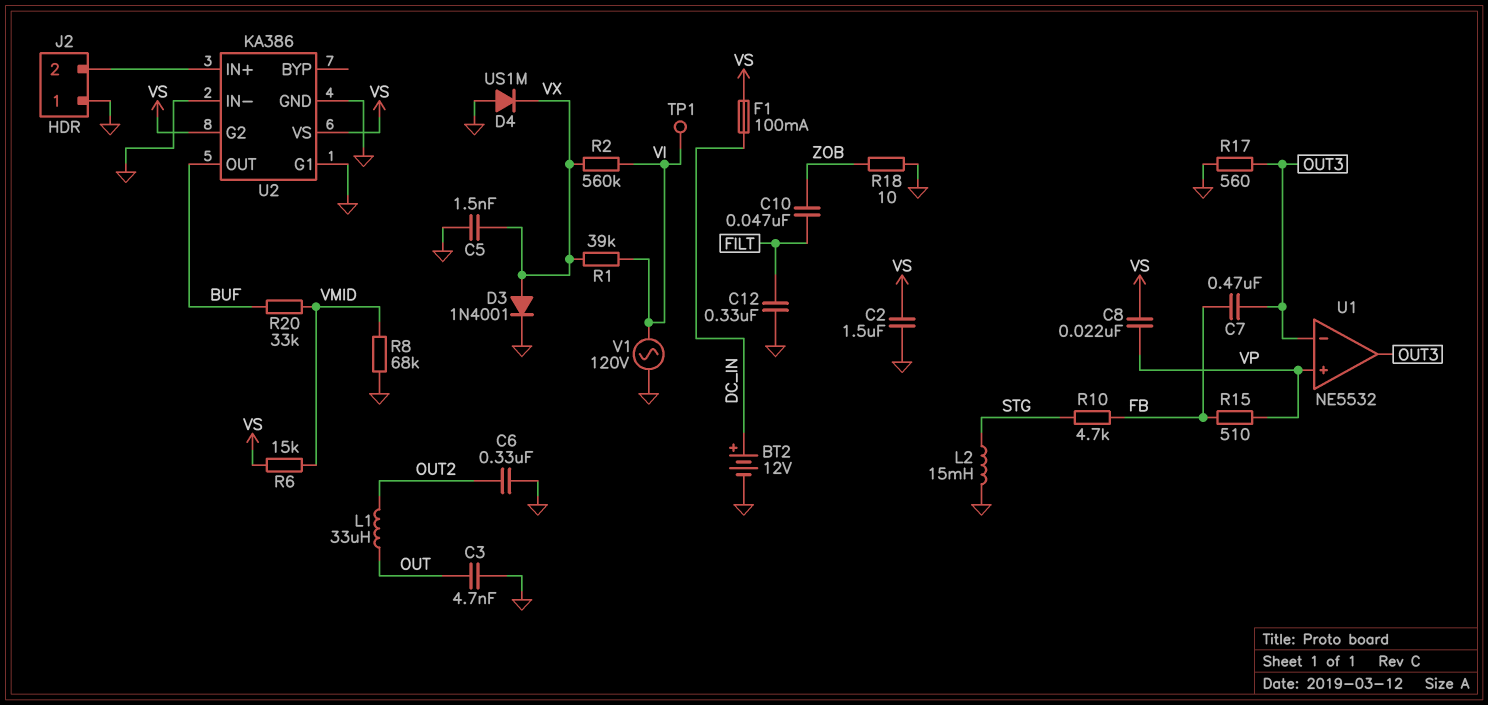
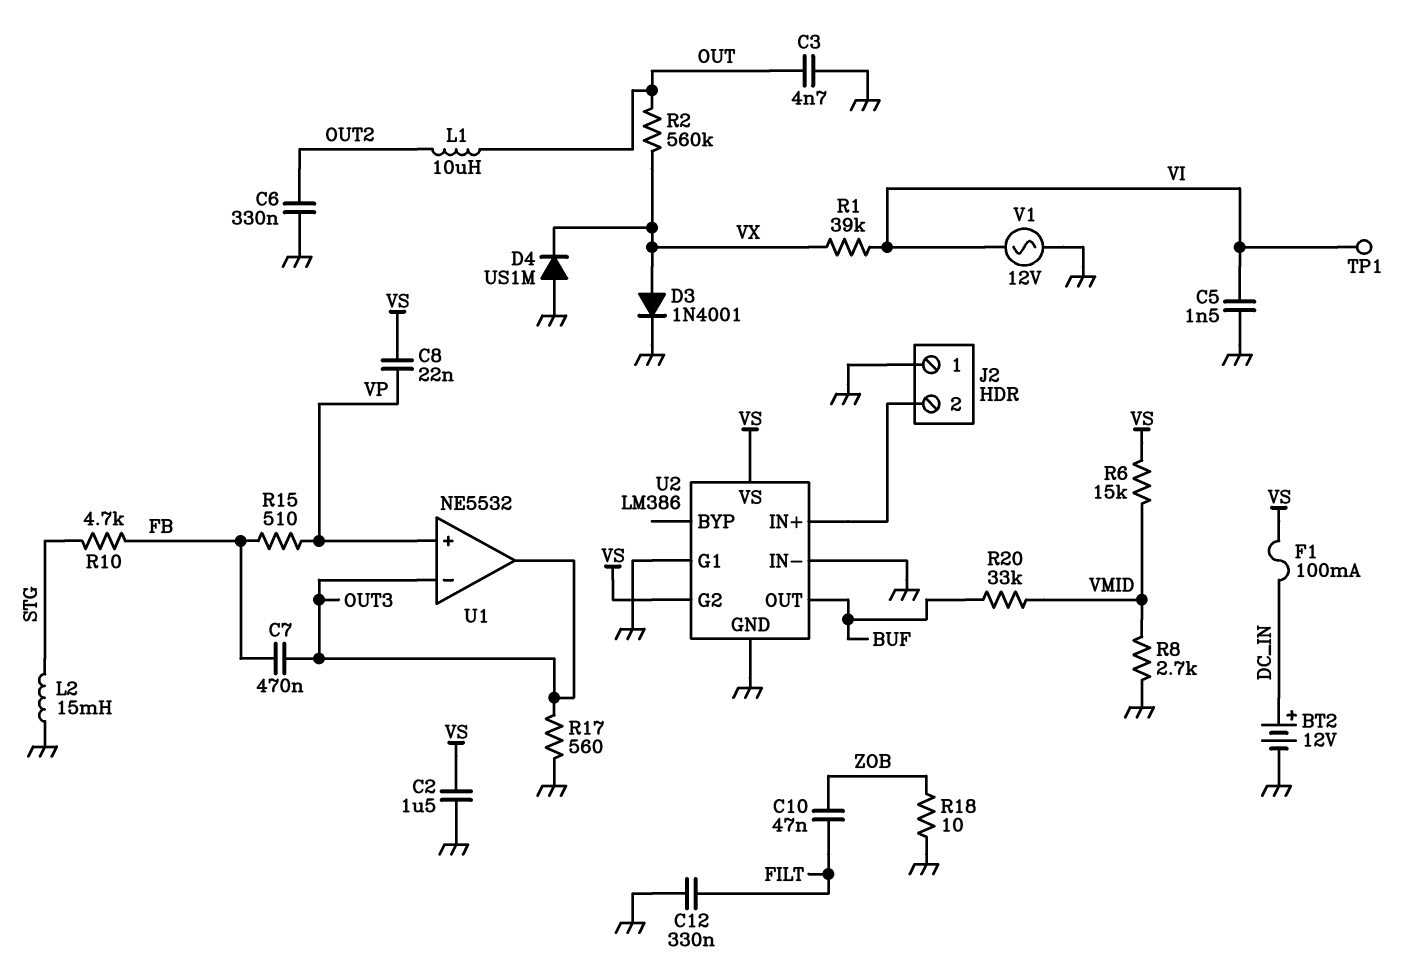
C5: 1.5nF (GND, VX) -> 1.5nF (GND, VI)
L1: 33uH (OUT, OUT2) -> 10uH (OUT, OUT2)
R2: 560k (VI, VX) -> 560k (OUT, VX)
R8: 68k (GND, VMID) -> 2.7k (GND, VMID)
U2: KA386 -> LM386
V1: AC 120V (GND, VI) -> AC 12V (GND, VI)

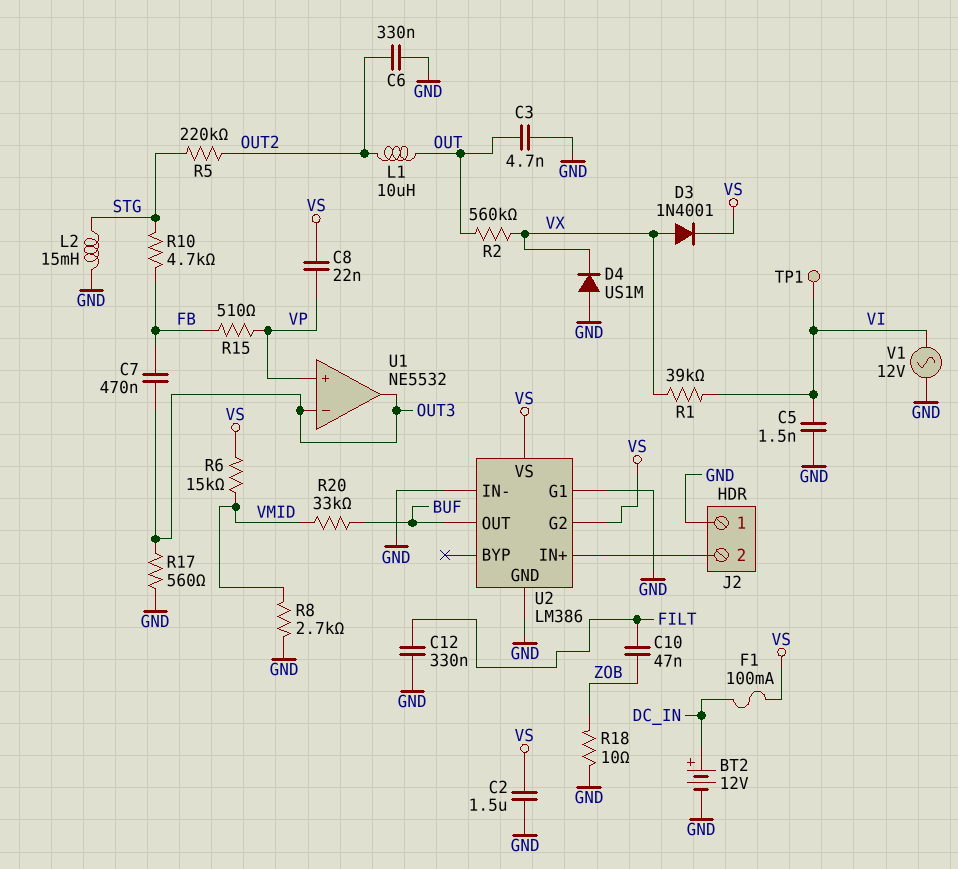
D3: diode 1N4001 (A VX, K GND) -> diode 1N4001 (A VX, K VS)
R5: none -> 220k (OUT2, STG)

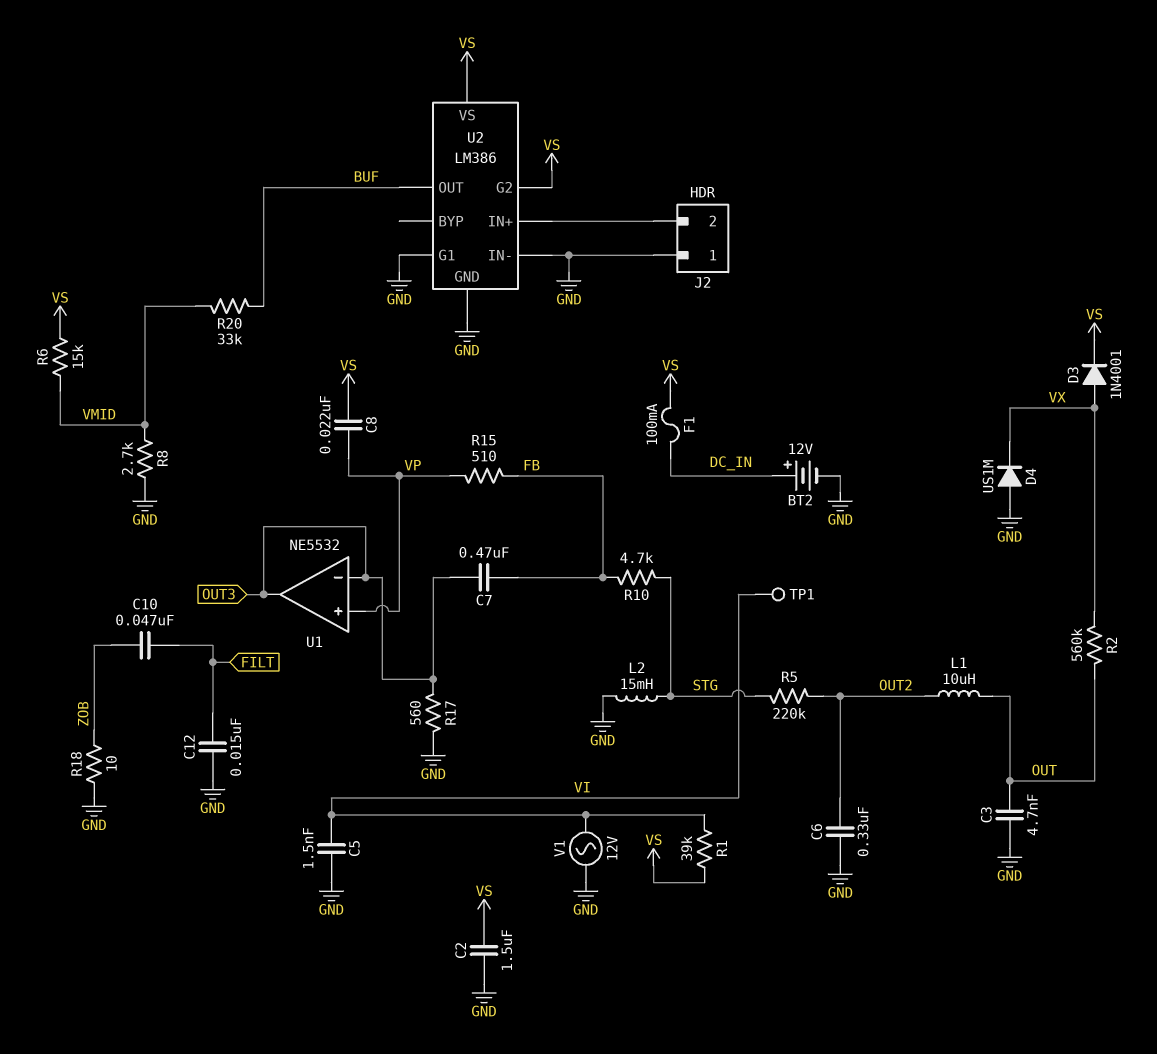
C12: 330nF (FILT, GND) -> 15nF (FILT, GND)
R1: 39k (VI, VX) -> 39k (VI, VS)

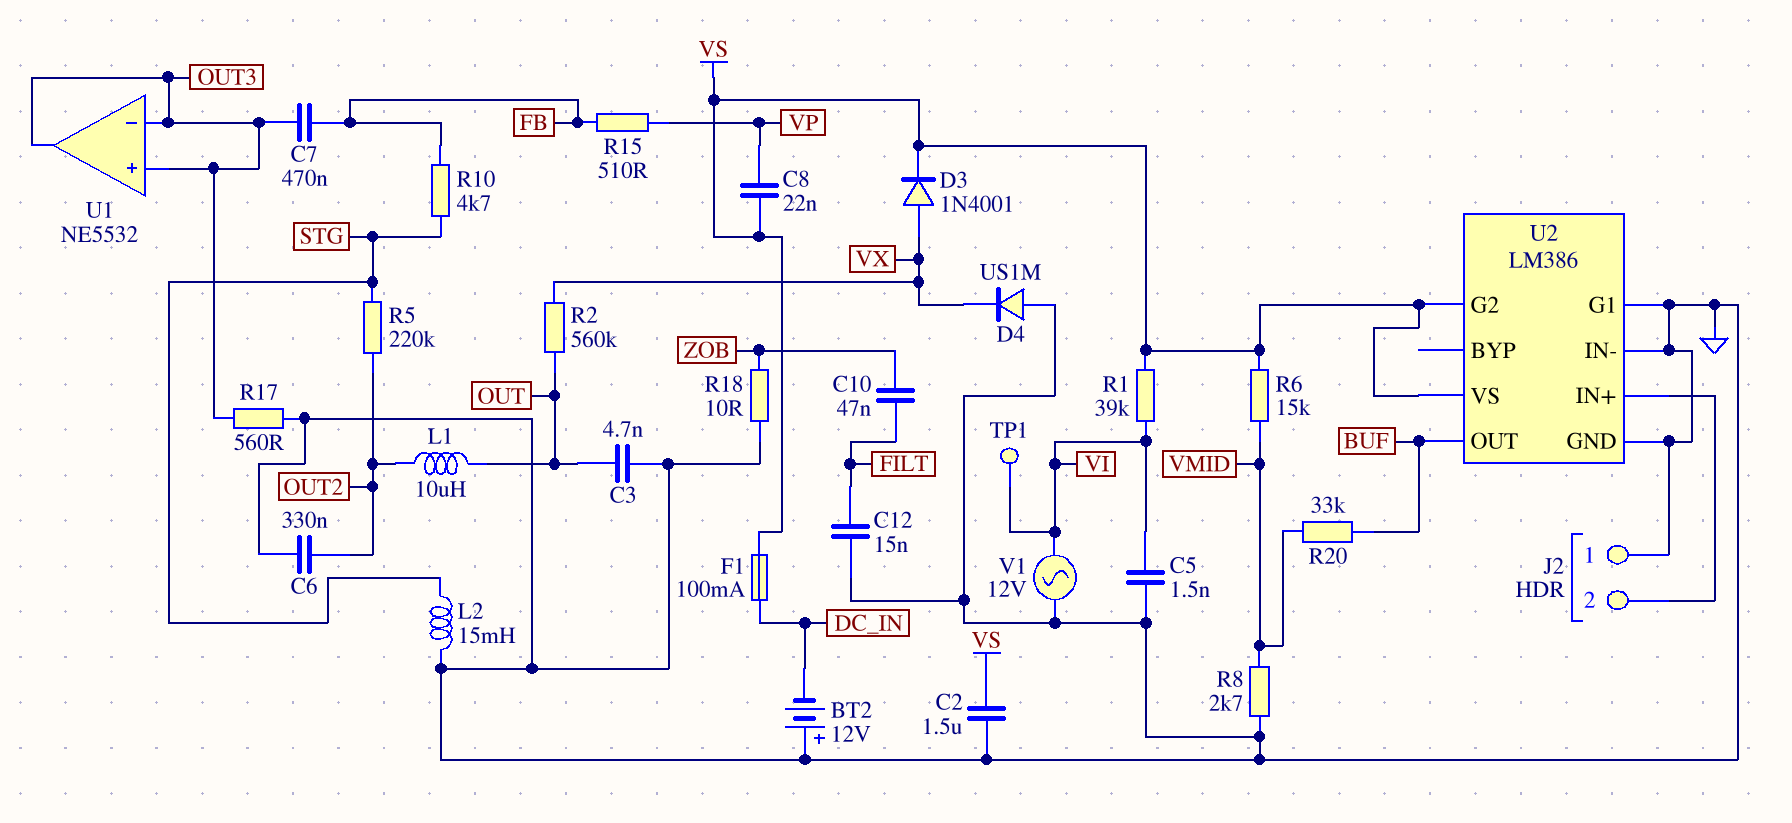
BT2: 12V (plus DC_IN, minus GND) -> 12V (plus GND, minus DC_IN)
U1 pin in+: VP -> OUT3

